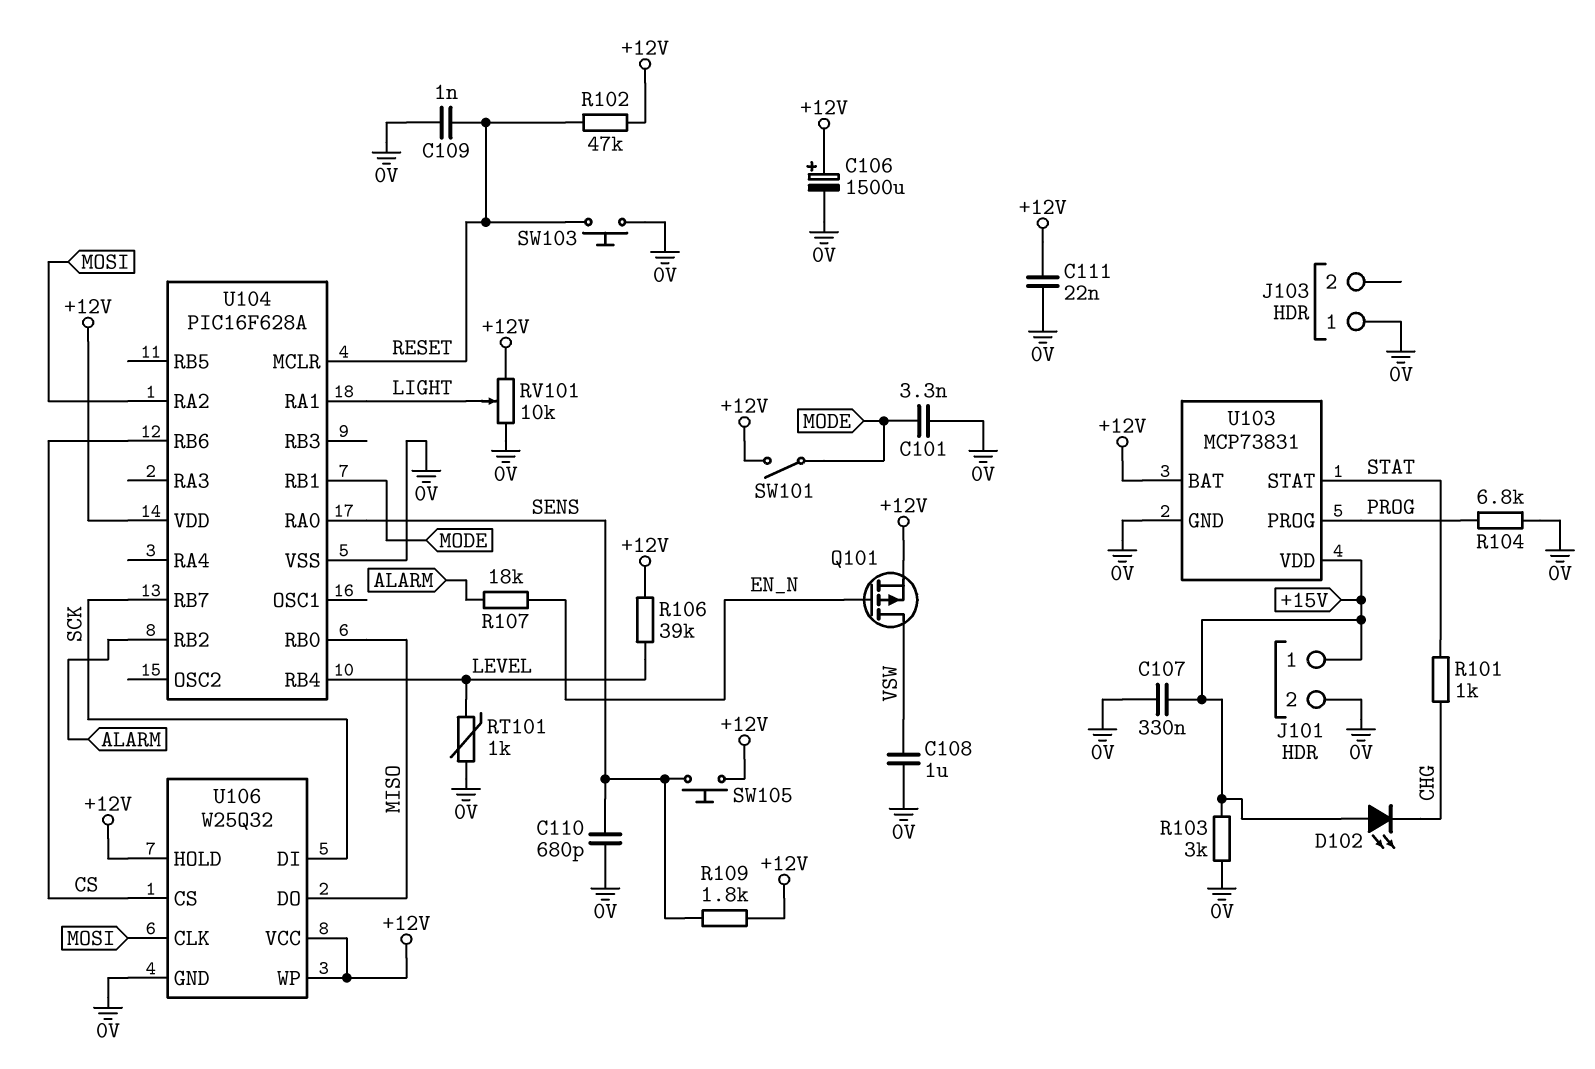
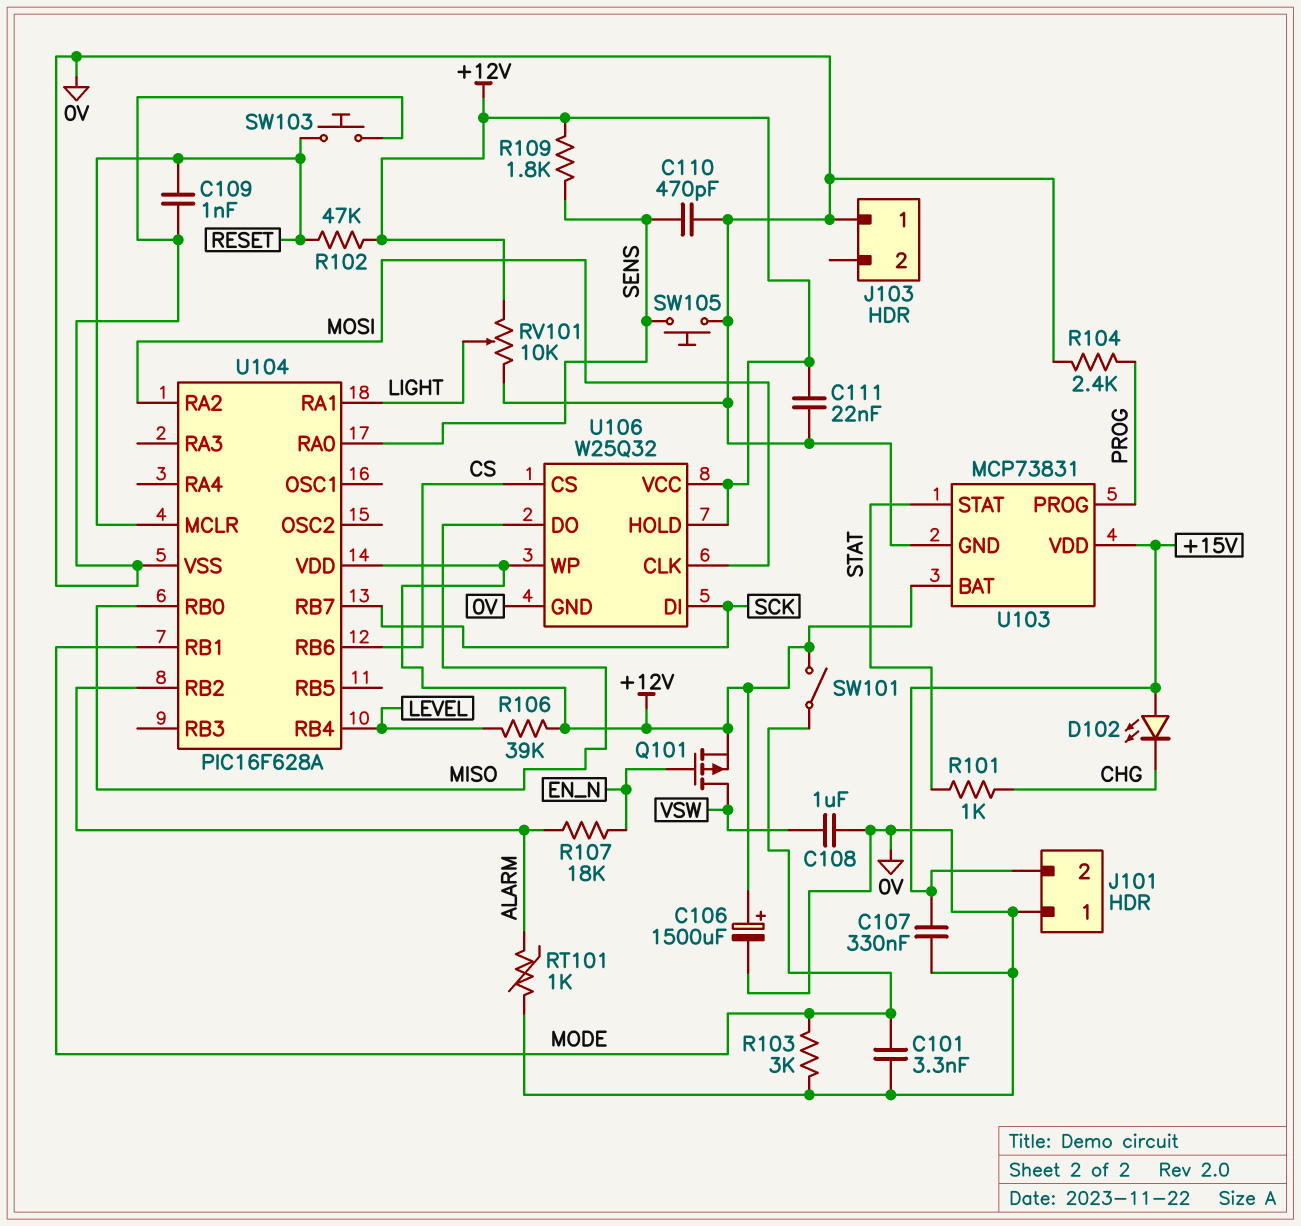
C110: 680pF (0V, SENS) -> 470pF (0V, SENS)
J101 pin 1: +15V -> 0V
J101 pin 2: 0V -> +15V
R103: 3k (+15V, 0V) -> 3k (0V, MODE)
R104: 6.8k (0V, PROG) -> 2.4k (0V, PROG)
RT101: 1k (0V, LEVEL) -> 1k (0V, ALARM)
SW105: button (+12V, SENS) -> button (0V, SENS)

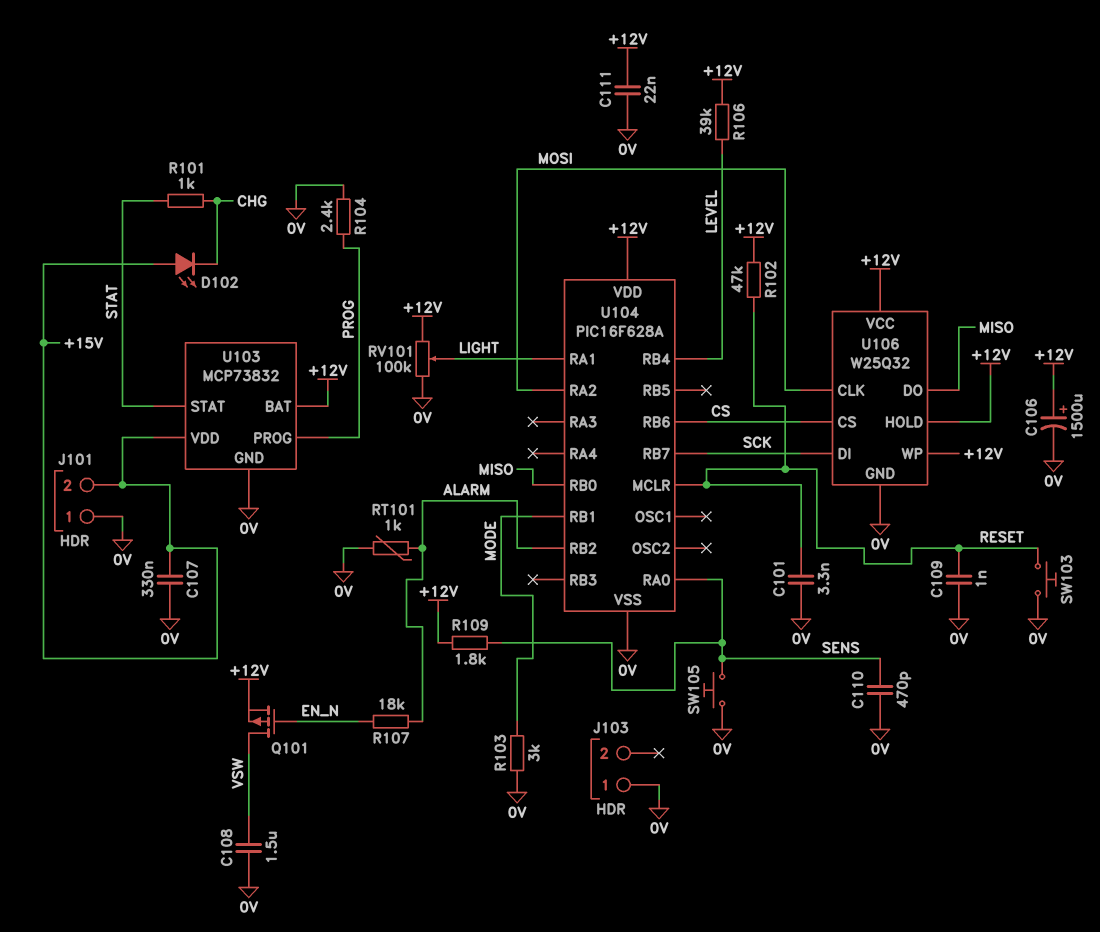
C101: 3.3nF (0V, MODE) -> 3.3nF (0V, RESET)
C108: 1uF (0V, VSW) -> 1.5uF (0V, VSW)
RV101: 10k (+12V, 0V, wiper LIGHT) -> 100k (+12V, 0V, wiper LIGHT)
SW101: switch (+12V, MODE) -> none
U103: MCP73831 -> MCP73832

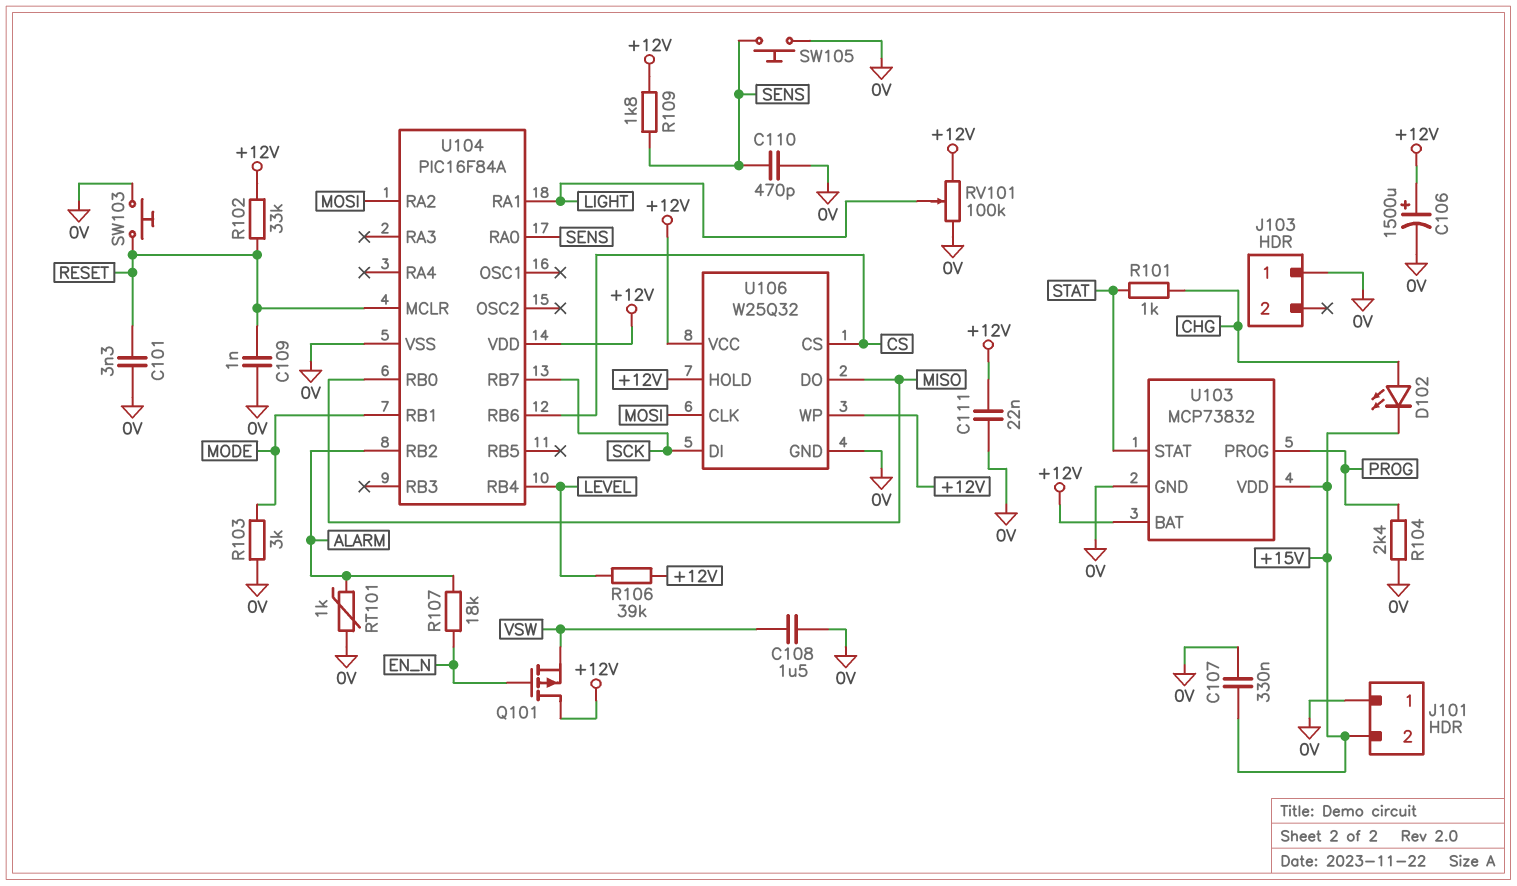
D102: LED (A +15V, K CHG) -> LED (A CHG, K +15V)
Q101: PMOS (G EN_N, D VSW, S +12V) -> PMOS (G EN_N, D +12V, S VSW)
R102: 47k (+12V, RESET) -> 33k (+12V, RESET)
U104: PIC16F628A -> PIC16F84A

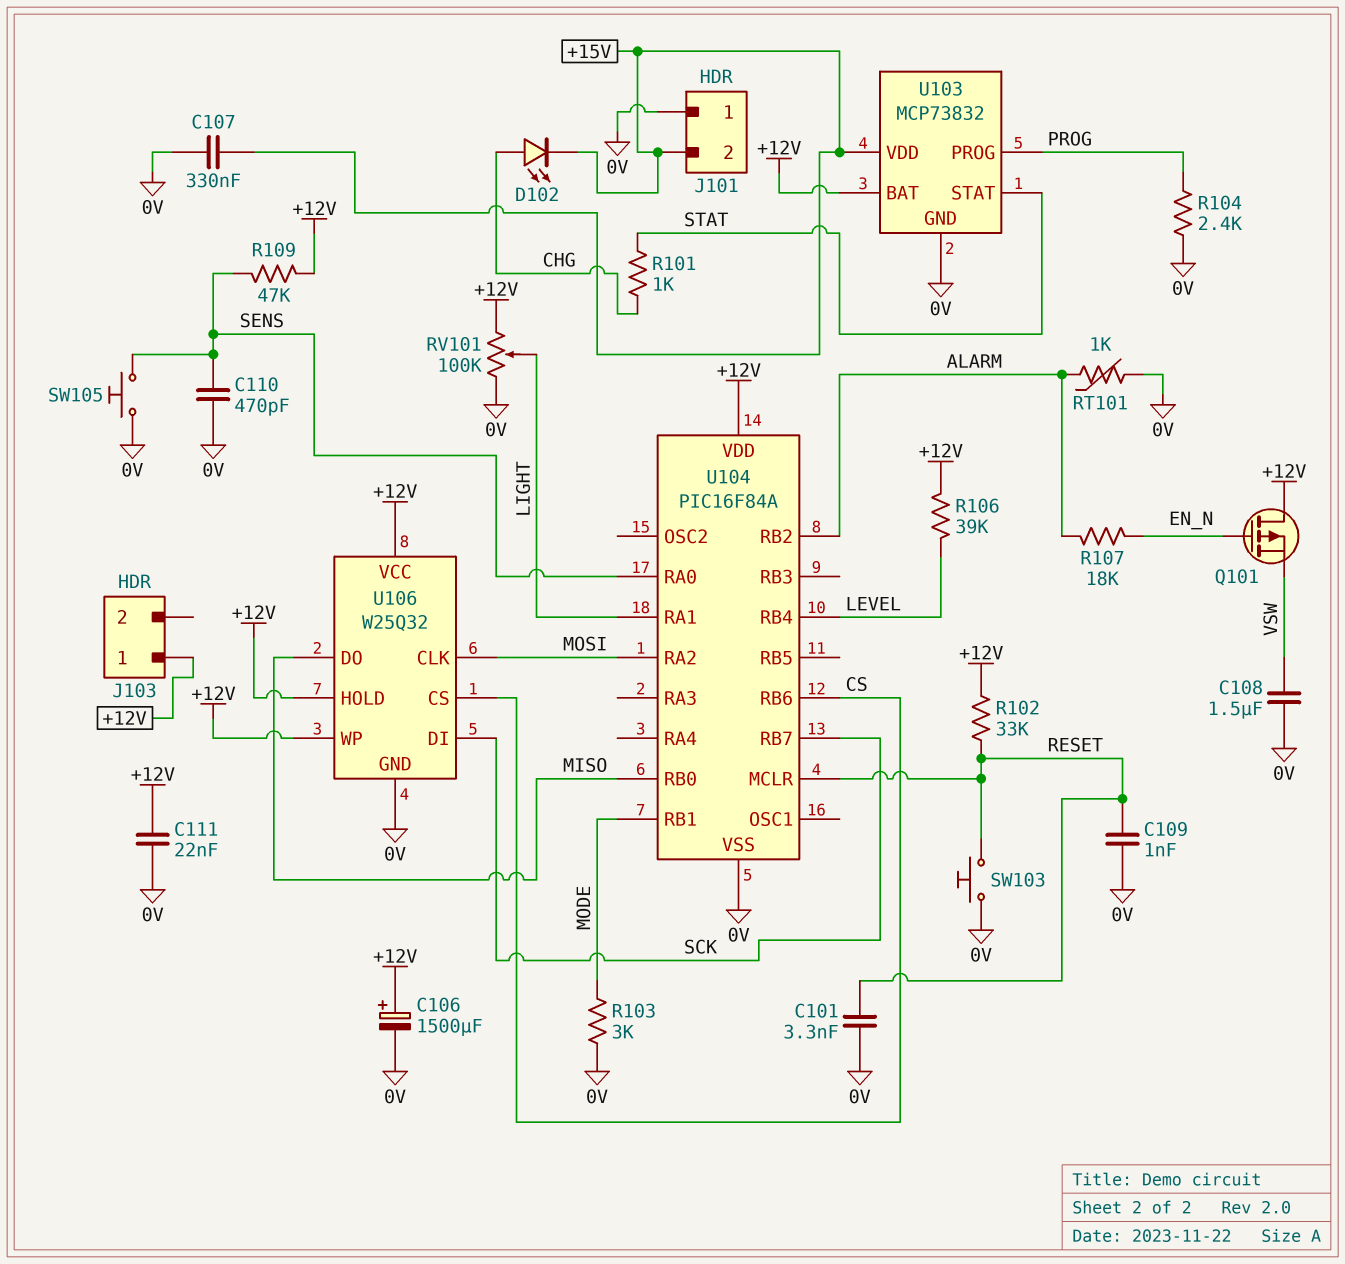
J103 pin 1: 0V -> +12V
R109: 1.8k (+12V, SENS) -> 47k (+12V, SENS)

